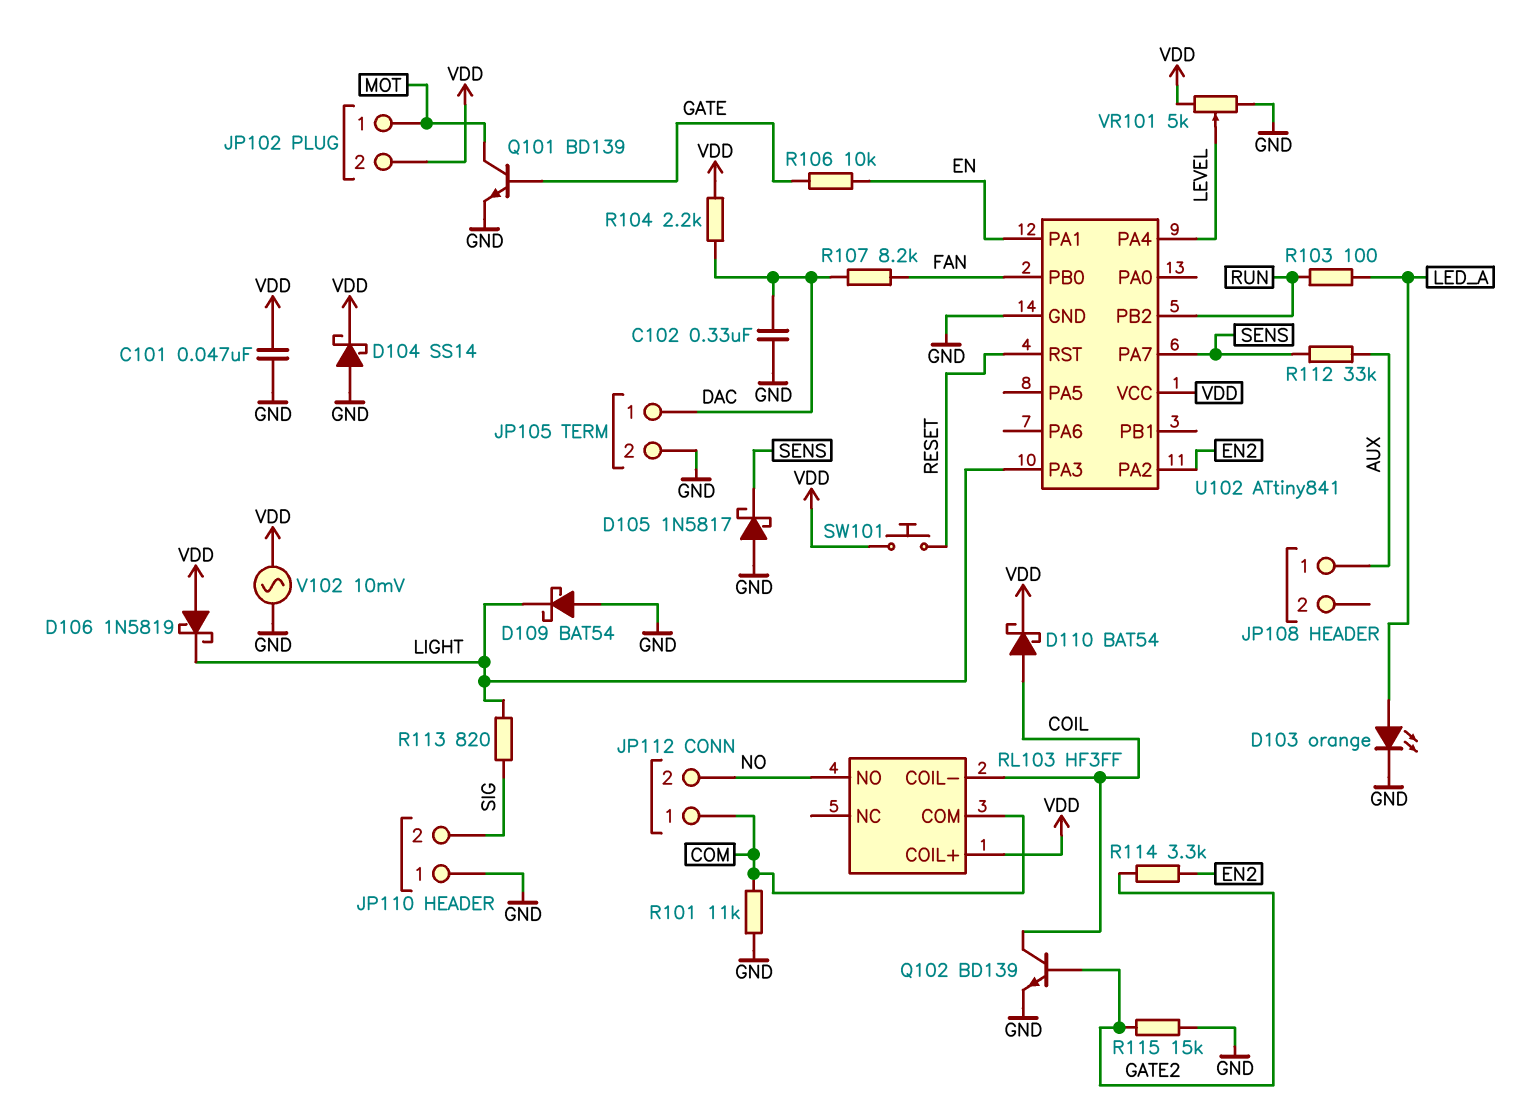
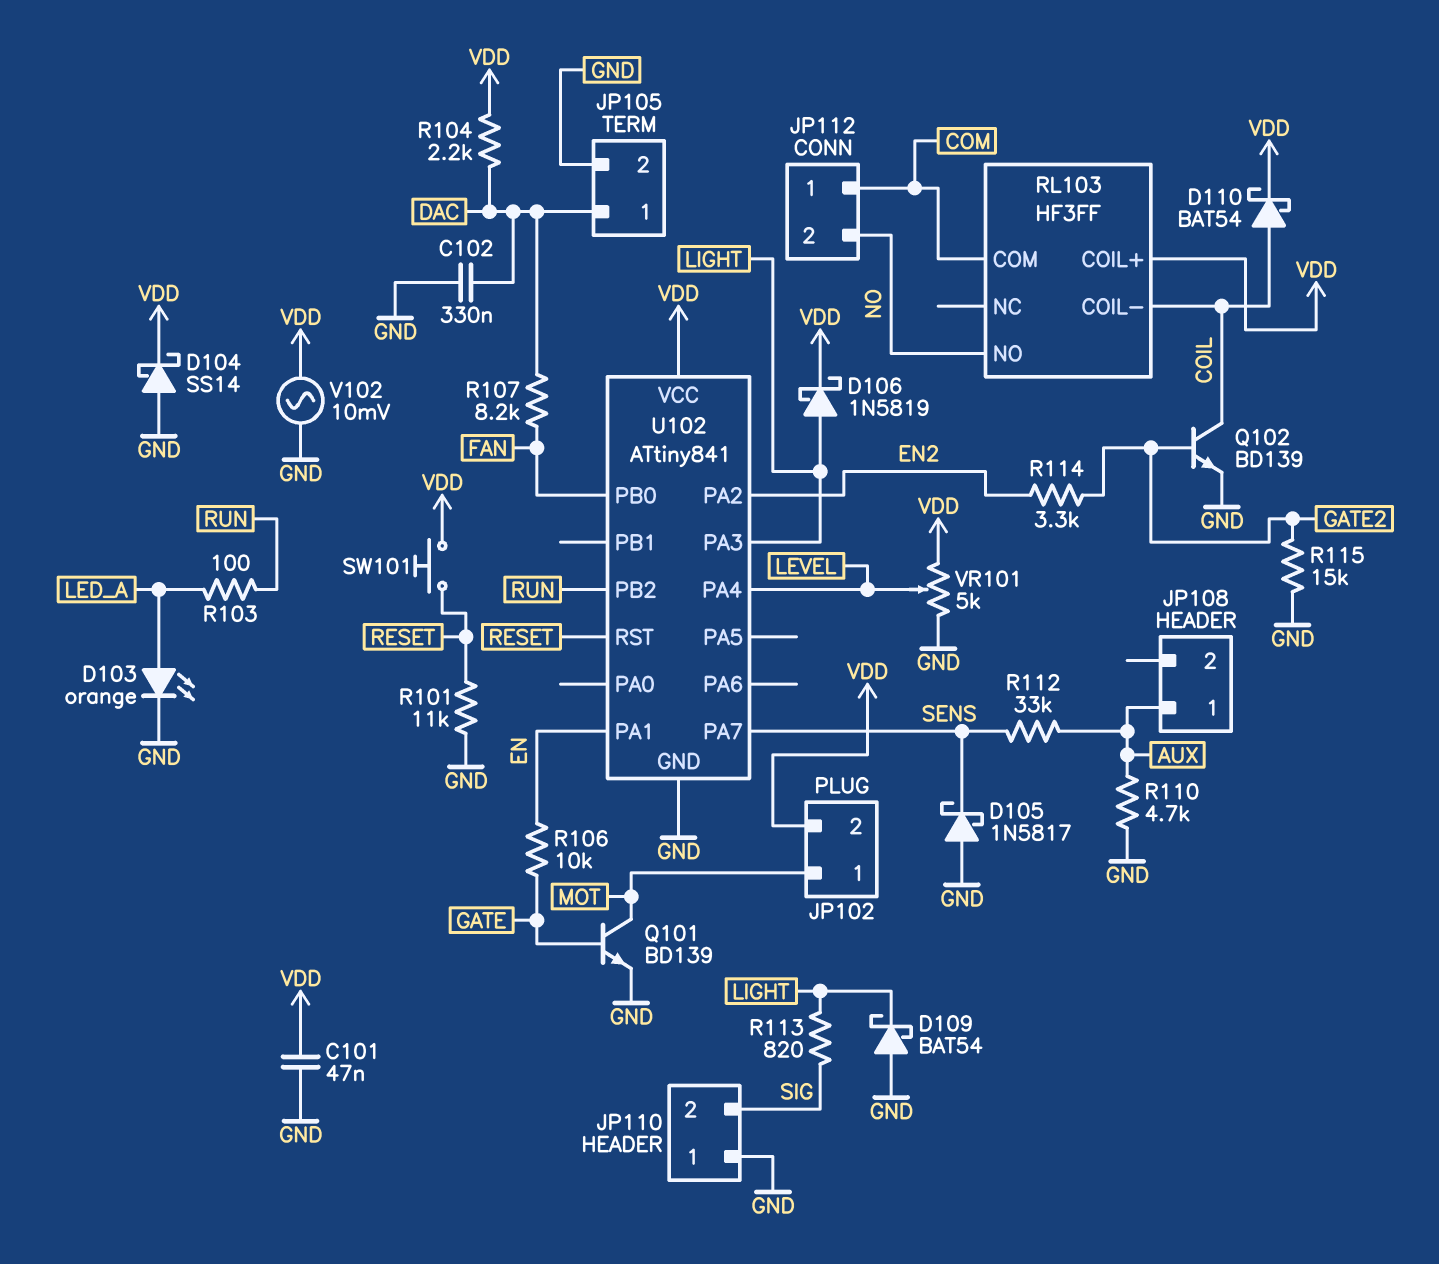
D106: schottky 1N5819 (A VDD, K LIGHT) -> schottky 1N5819 (A LIGHT, K VDD)
R101: 11k (COM, GND) -> 11k (GND, RESET)
R110: none -> 4.7k (AUX, GND)

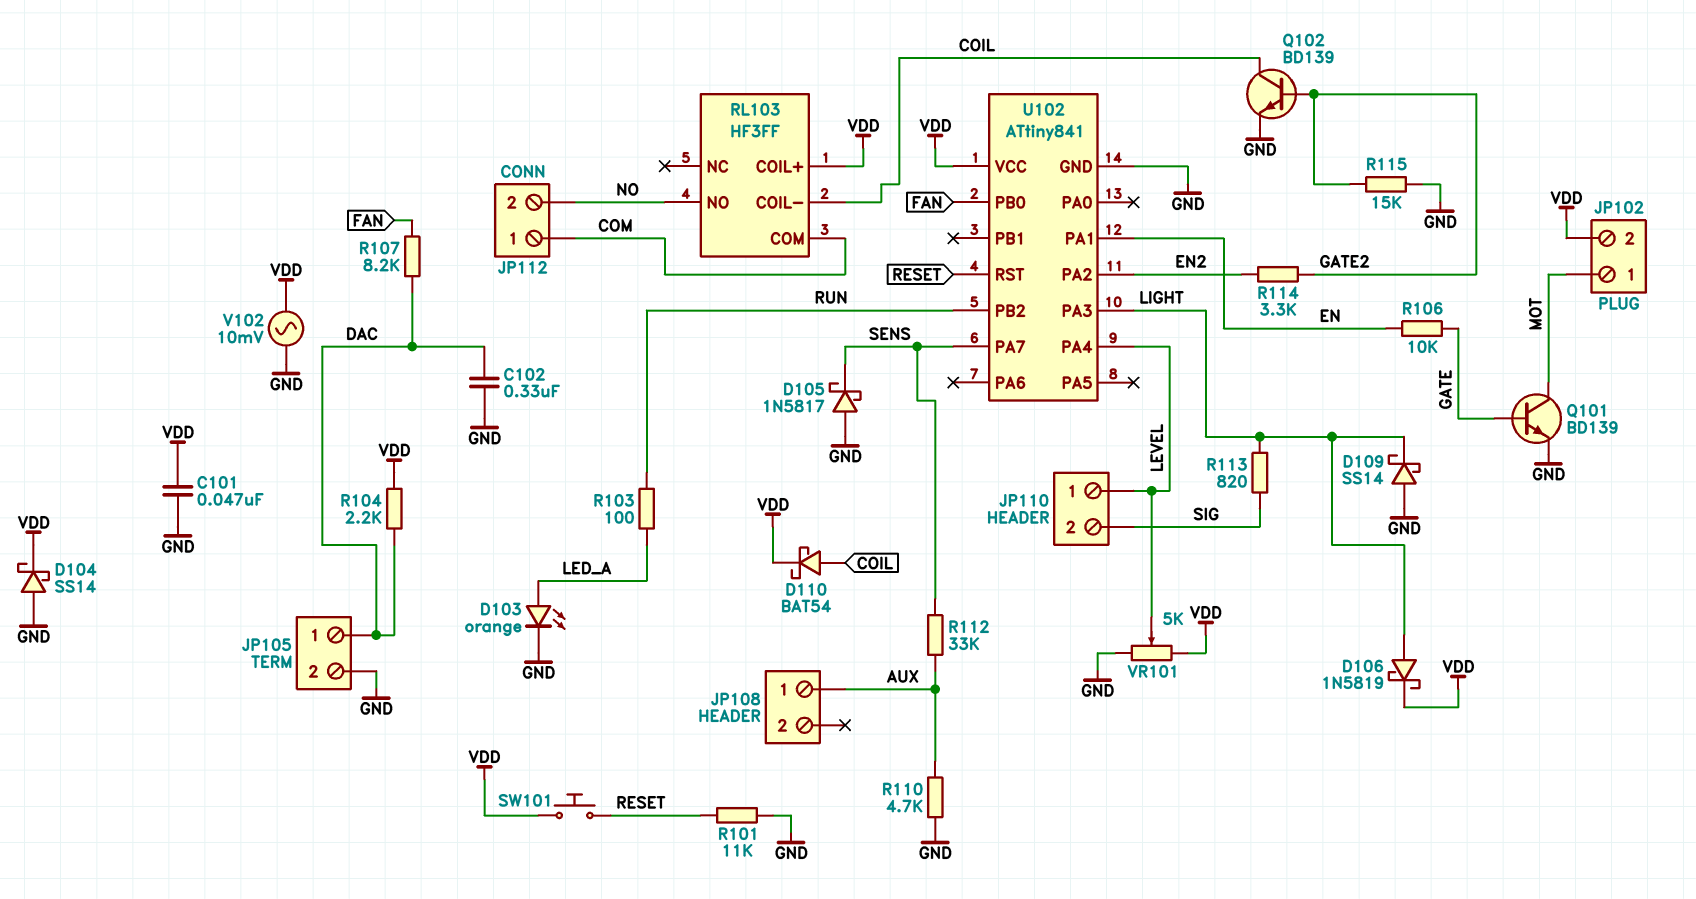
D109: schottky BAT54 (A GND, K LIGHT) -> schottky SS14 (A GND, K LIGHT)
JP110 pin 1: GND -> LEVEL

